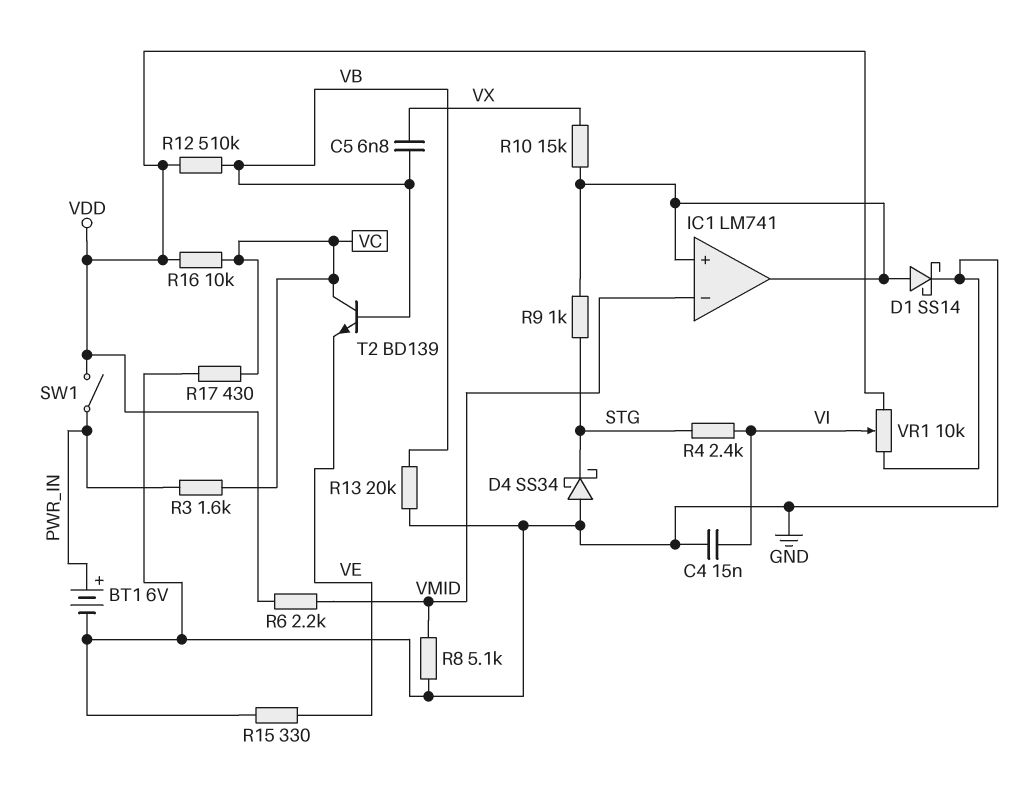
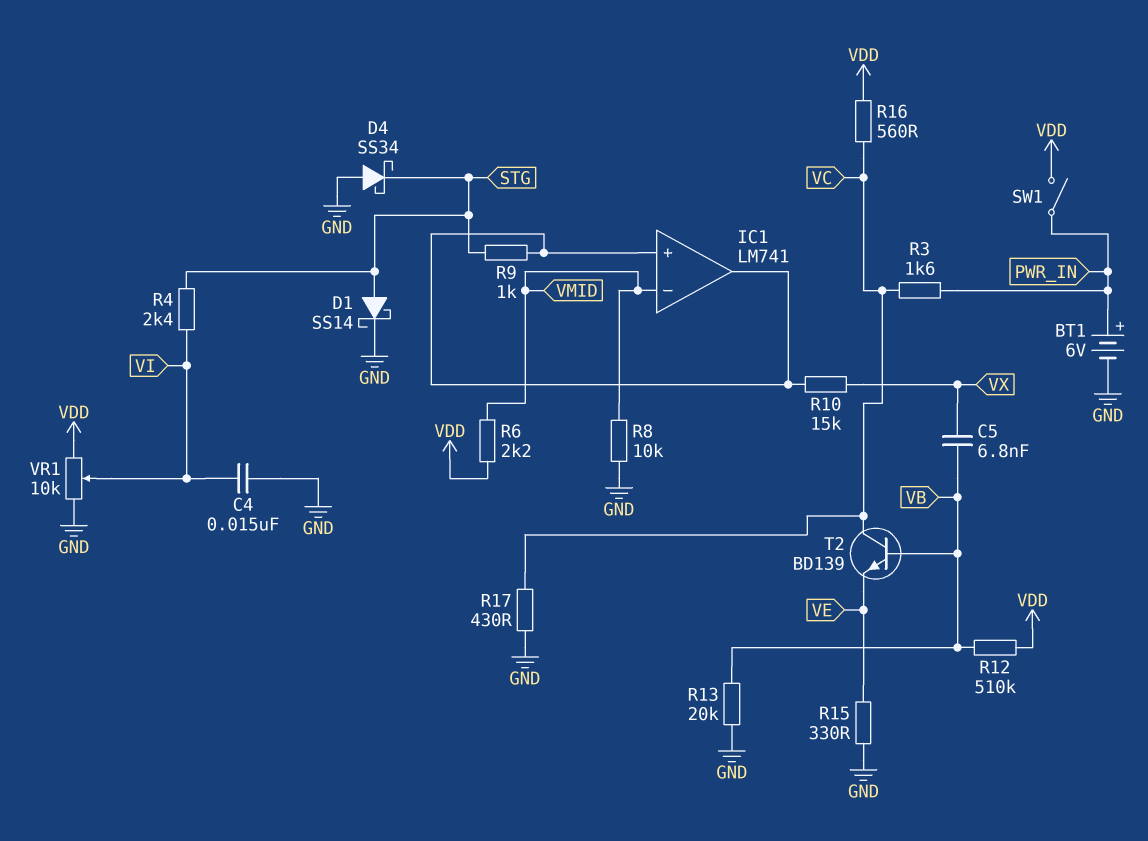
D1: schottky SS14 (A IC1/in+, K GND) -> schottky SS14 (A STG, K GND)
R8: 5.1k (GND, VMID) -> 10k (GND, VMID)
R16: 10k (VC, VDD) -> 560 (VC, VDD)

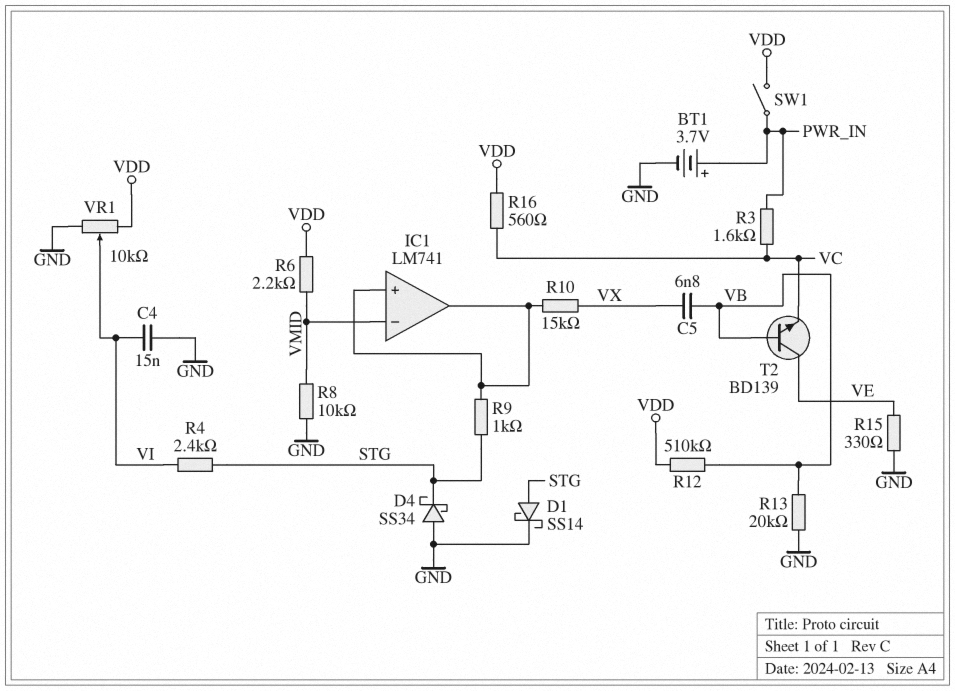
BT1: 6V (plus PWR_IN, minus GND) -> 3.7V (plus PWR_IN, minus GND)
R17: 430 (GND, VC) -> none
T2: NPN BD139 (B VB, C VC, E VE) -> NPN BD139 (B VB, C VE, E VC)

